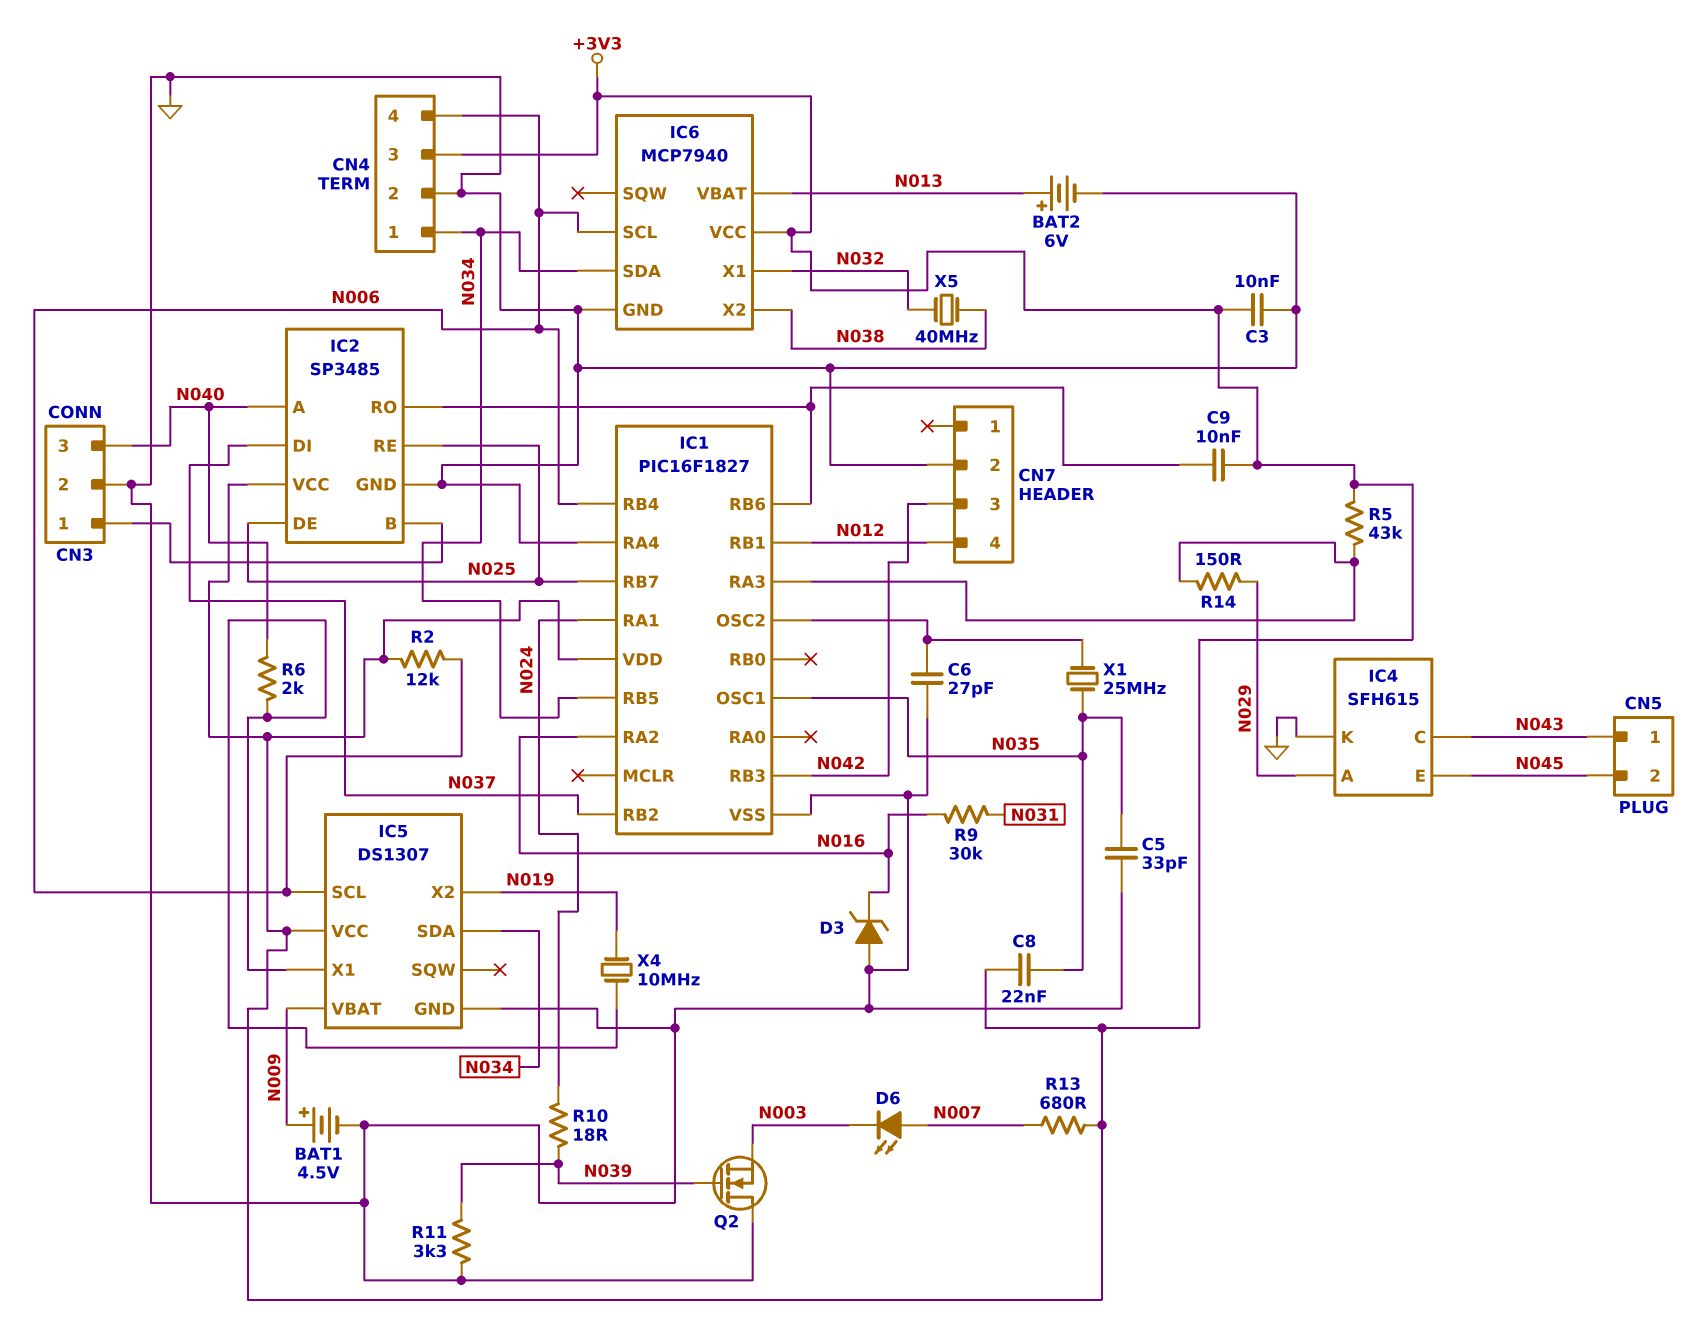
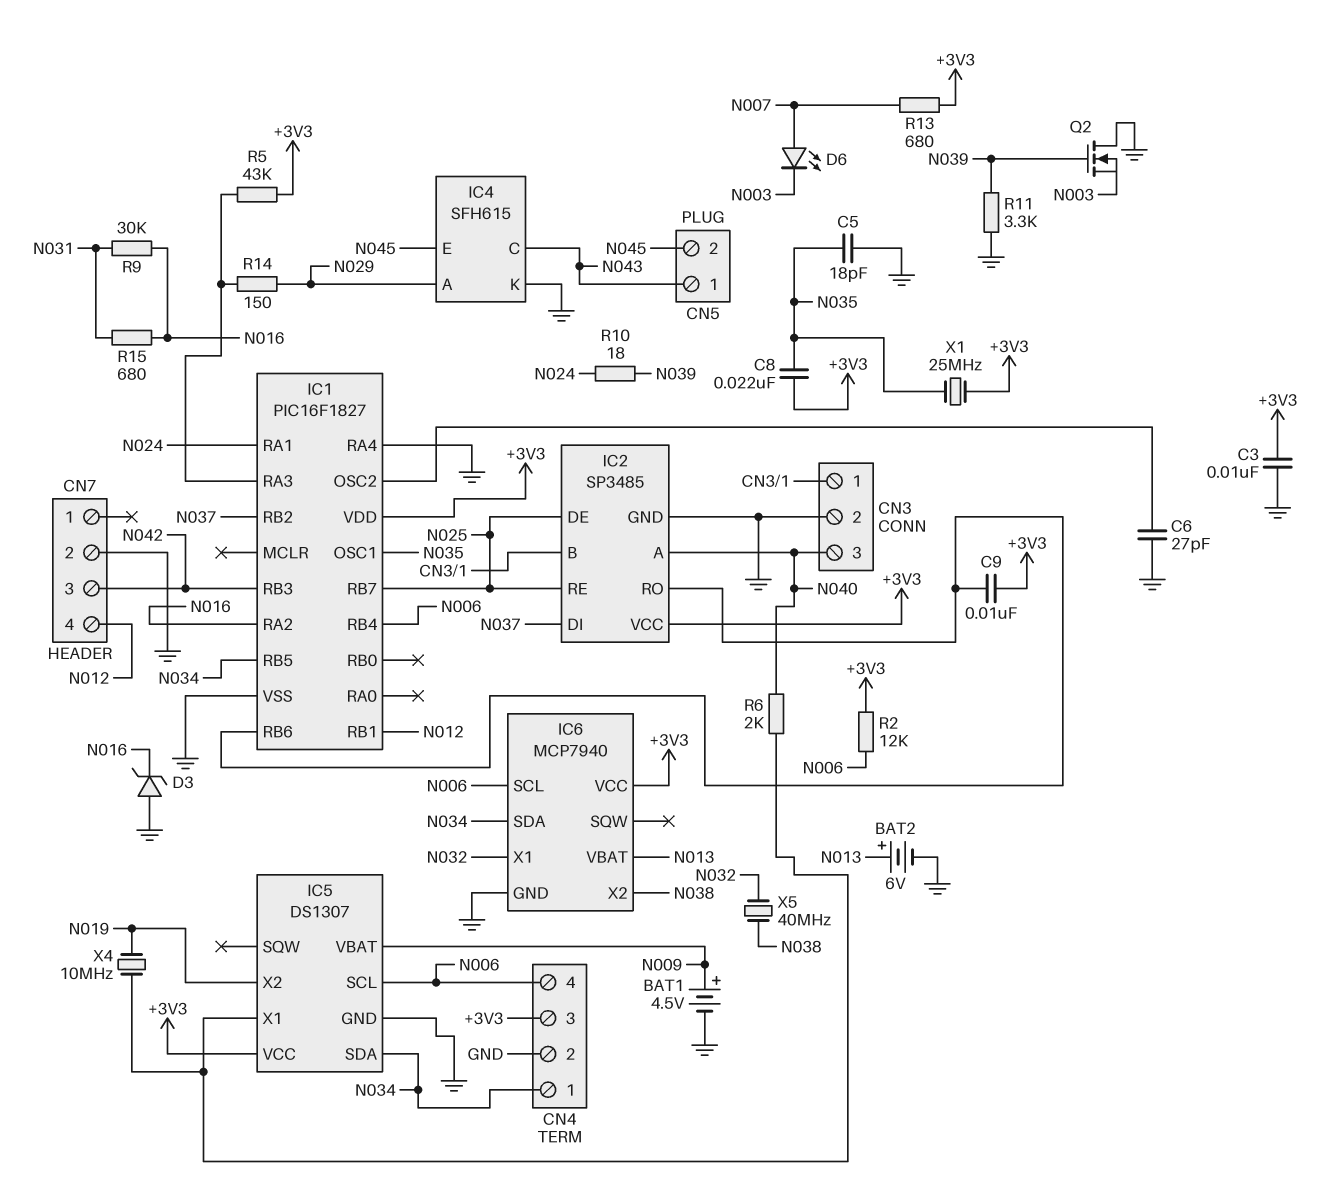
C5: 33pF (GND, N035) -> 18pF (GND, N035)
R15: none -> 680 (N016, N031)
X1: 25MHz (IC1/OSC2, N035) -> 25MHz (+3V3, N035)

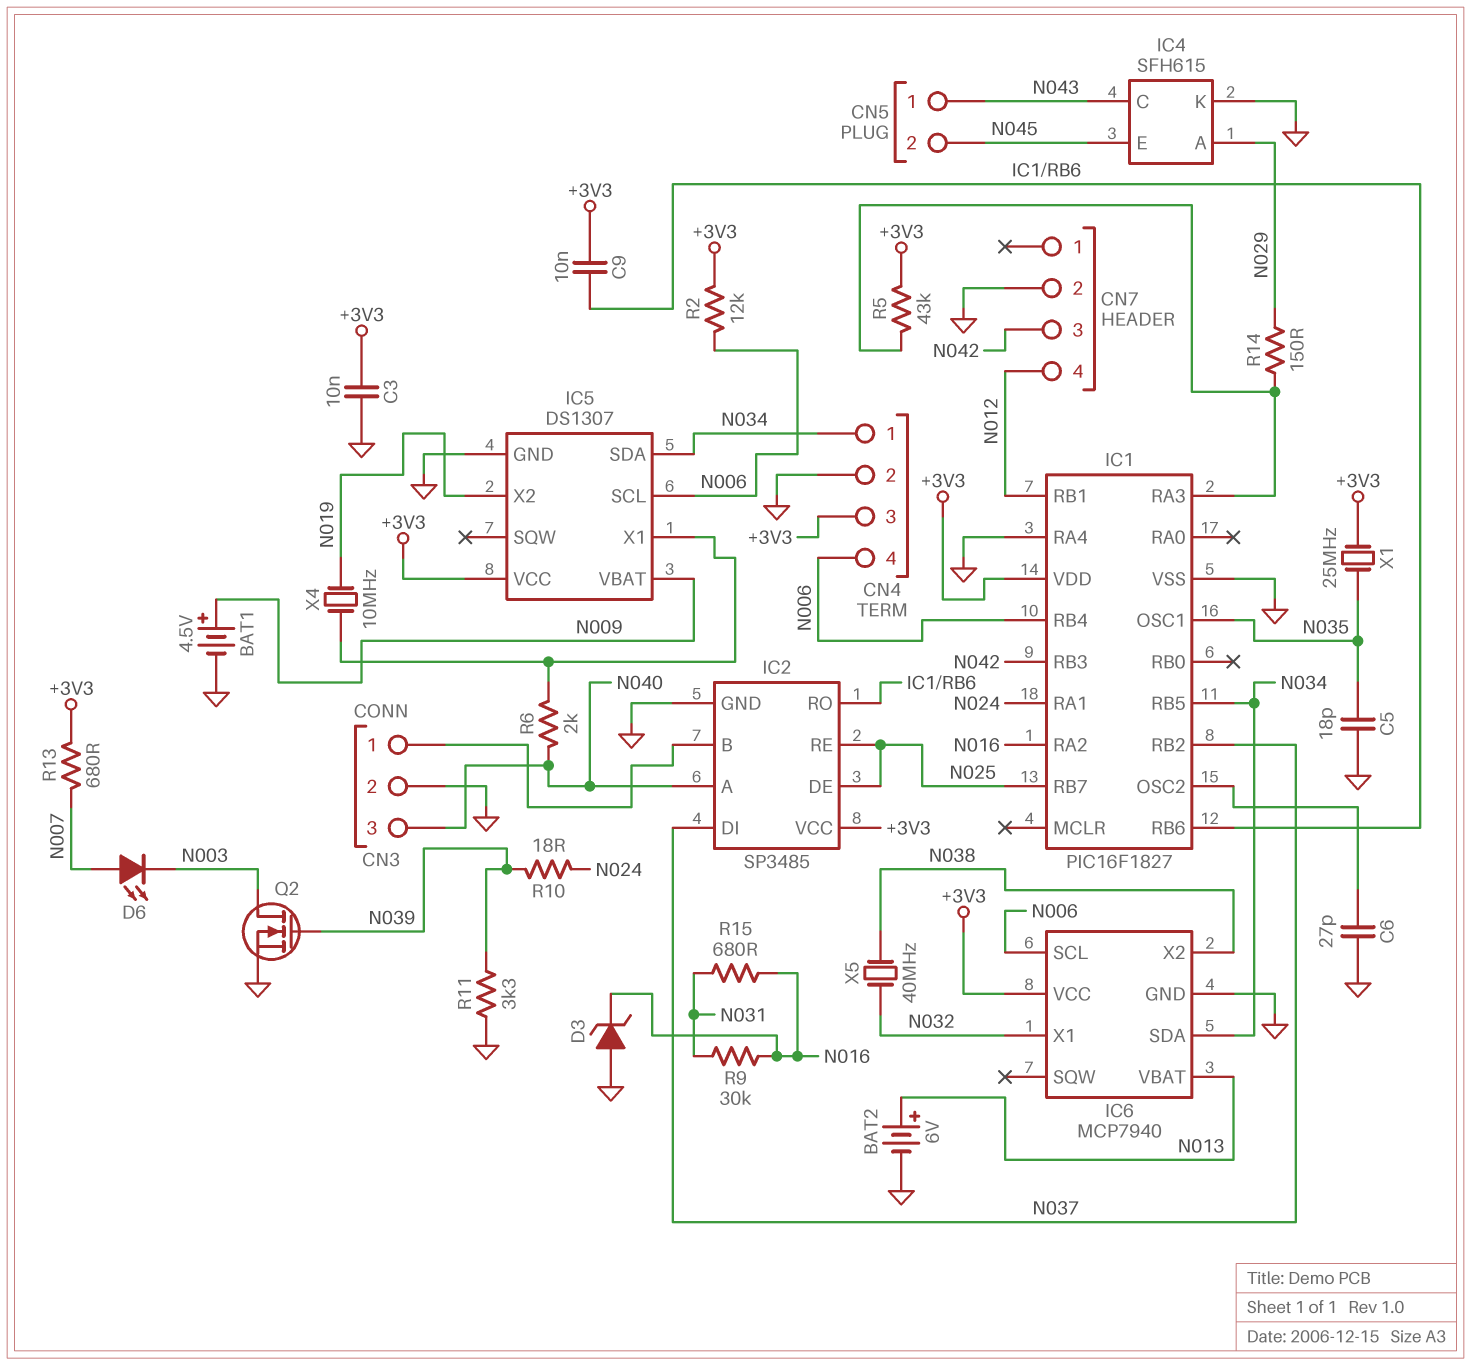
C8: 22nF (+3V3, N035) -> none
Q2: NMOS (G N039, D GND, S N003) -> NMOS (G N039, D N003, S GND)

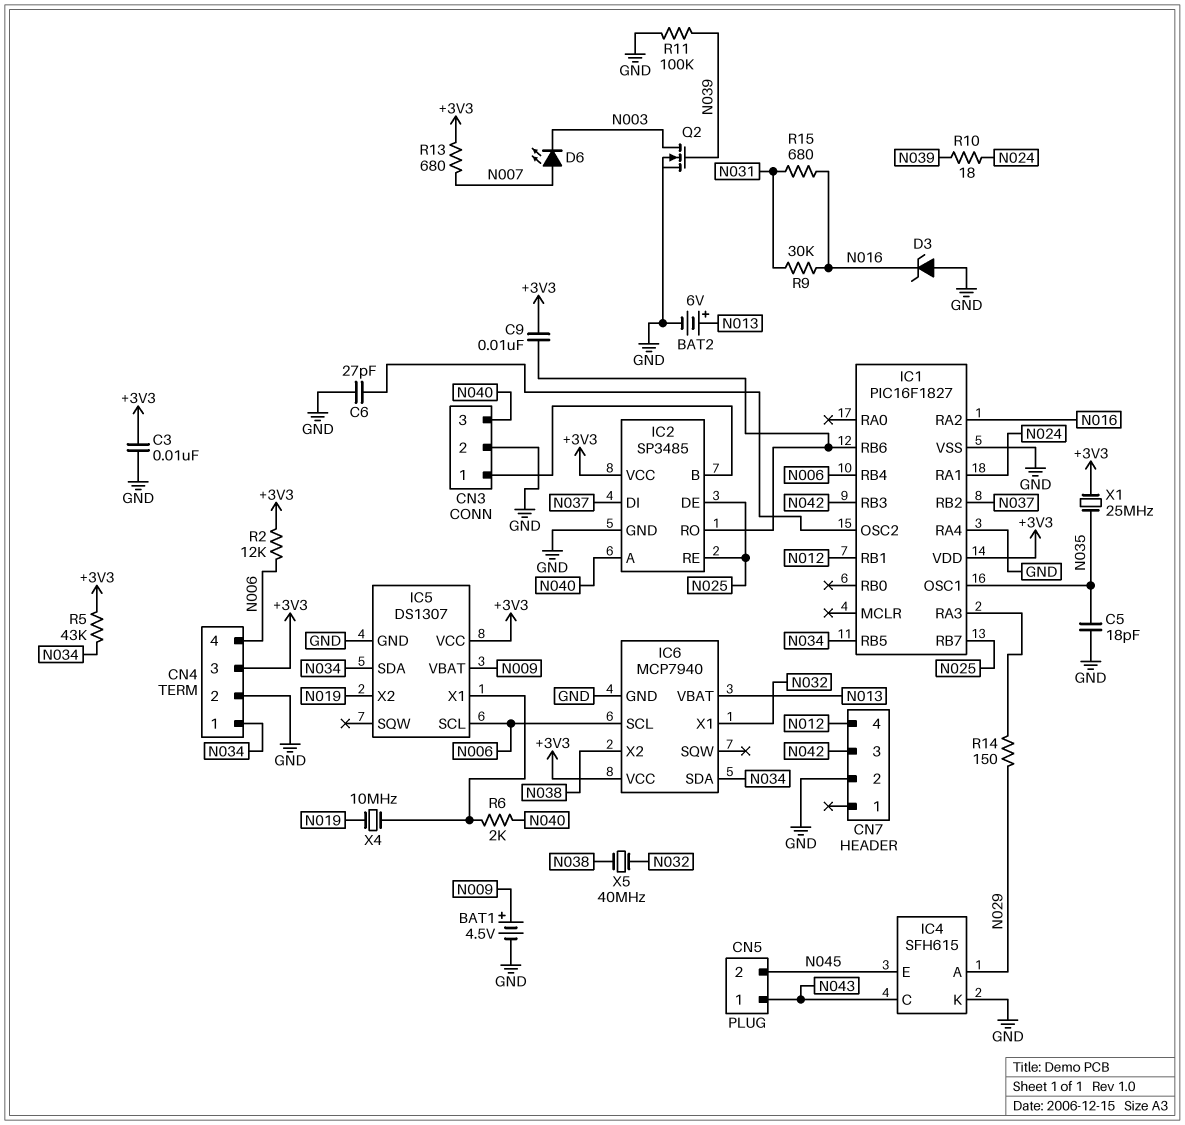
R5: 43k (+3V3, IC1/RA3) -> 43k (+3V3, N034)
R11: 3.3k (GND, N039) -> 100k (GND, N039)

